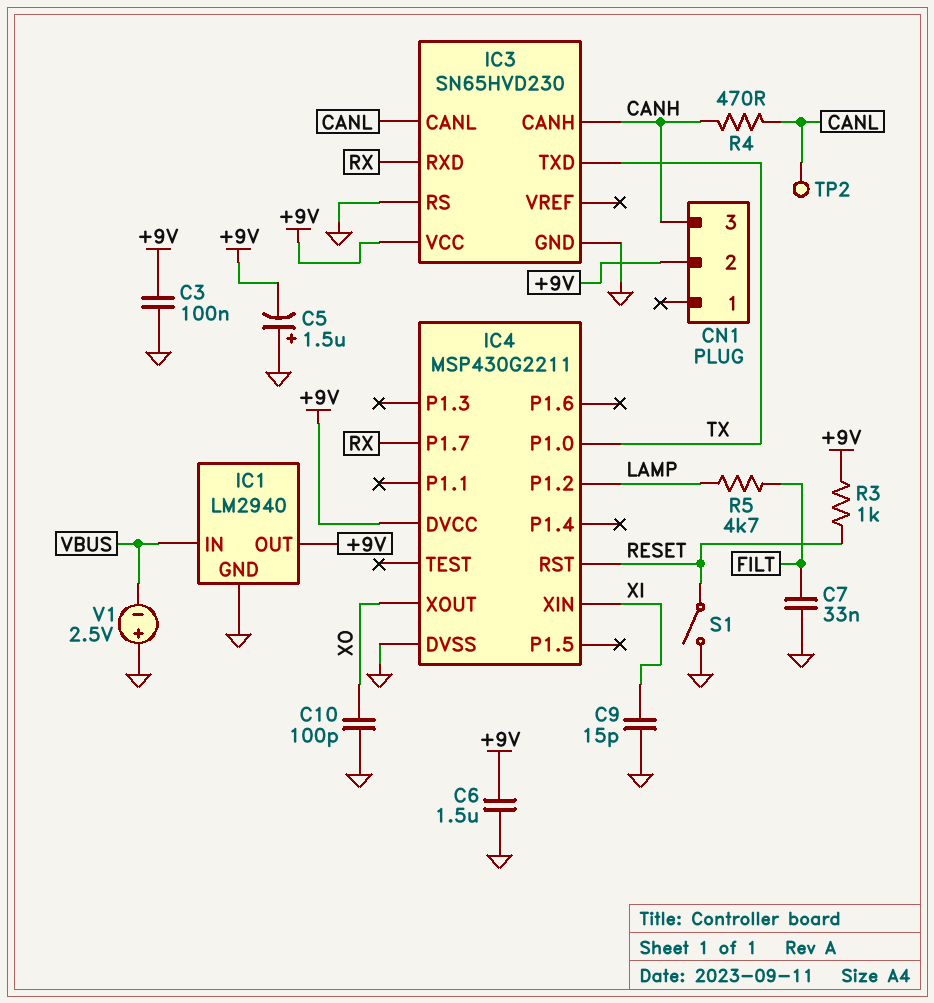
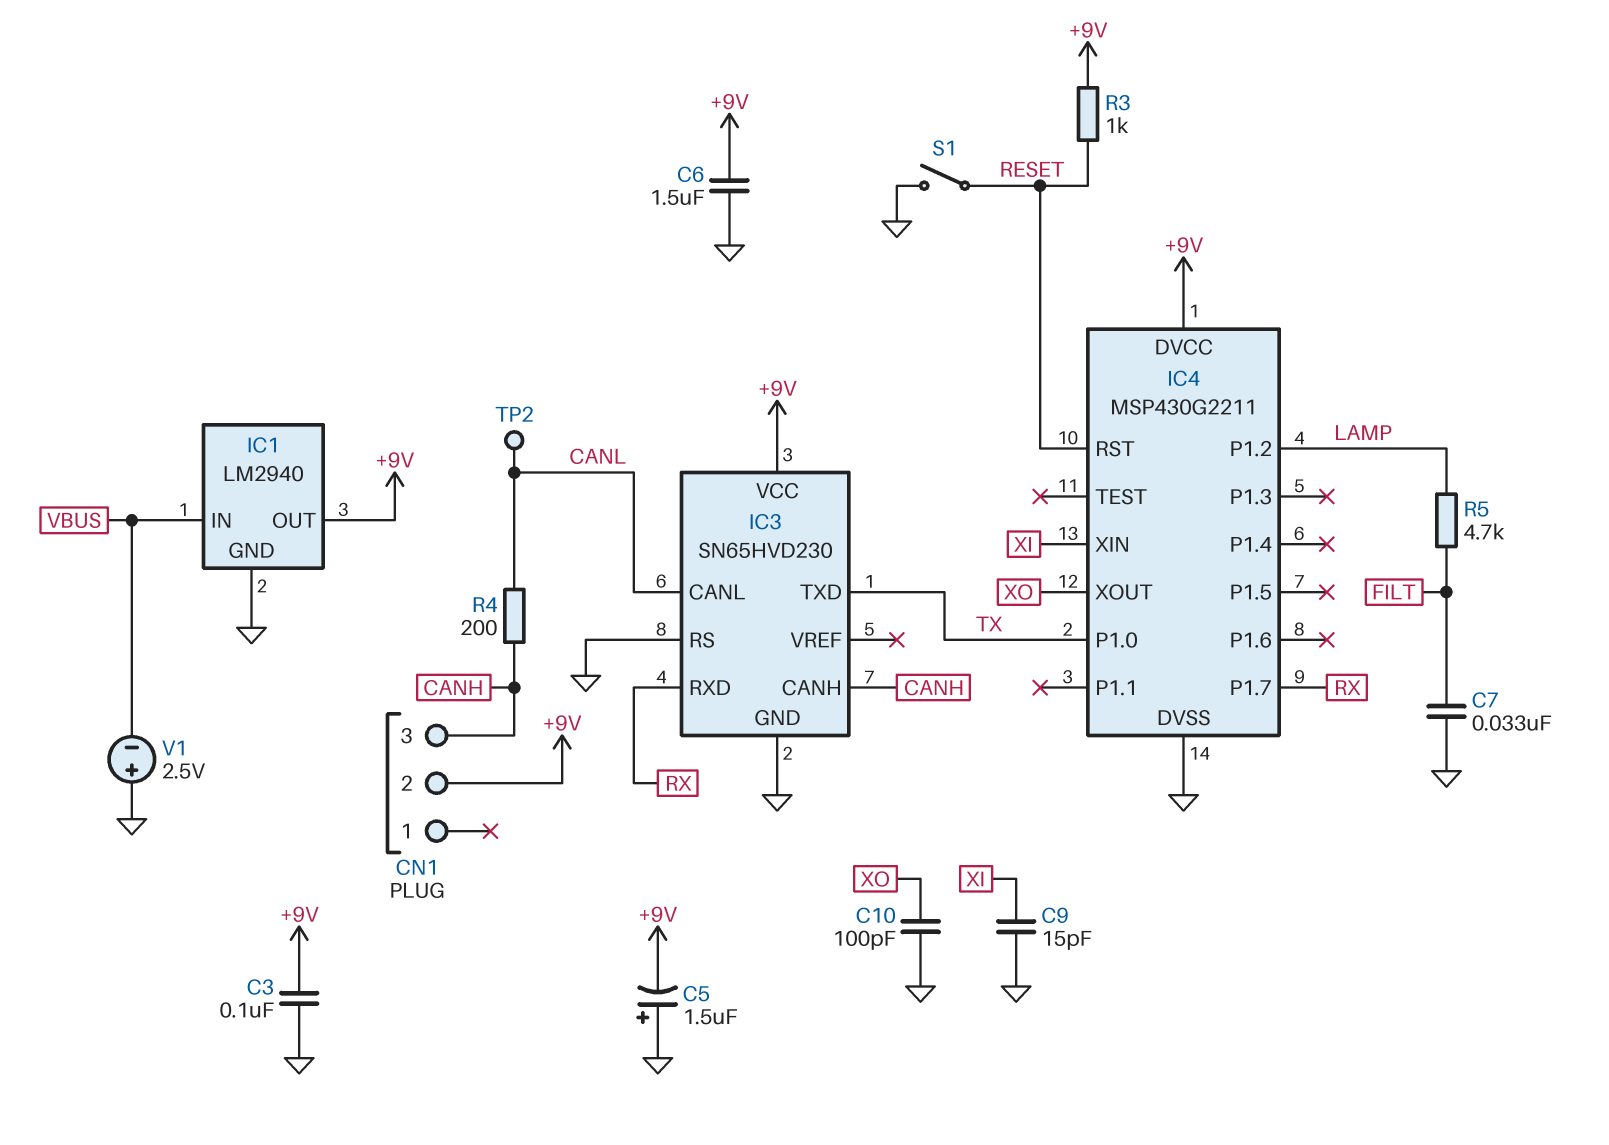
R4: 470 (CANH, CANL) -> 200 (CANH, CANL)

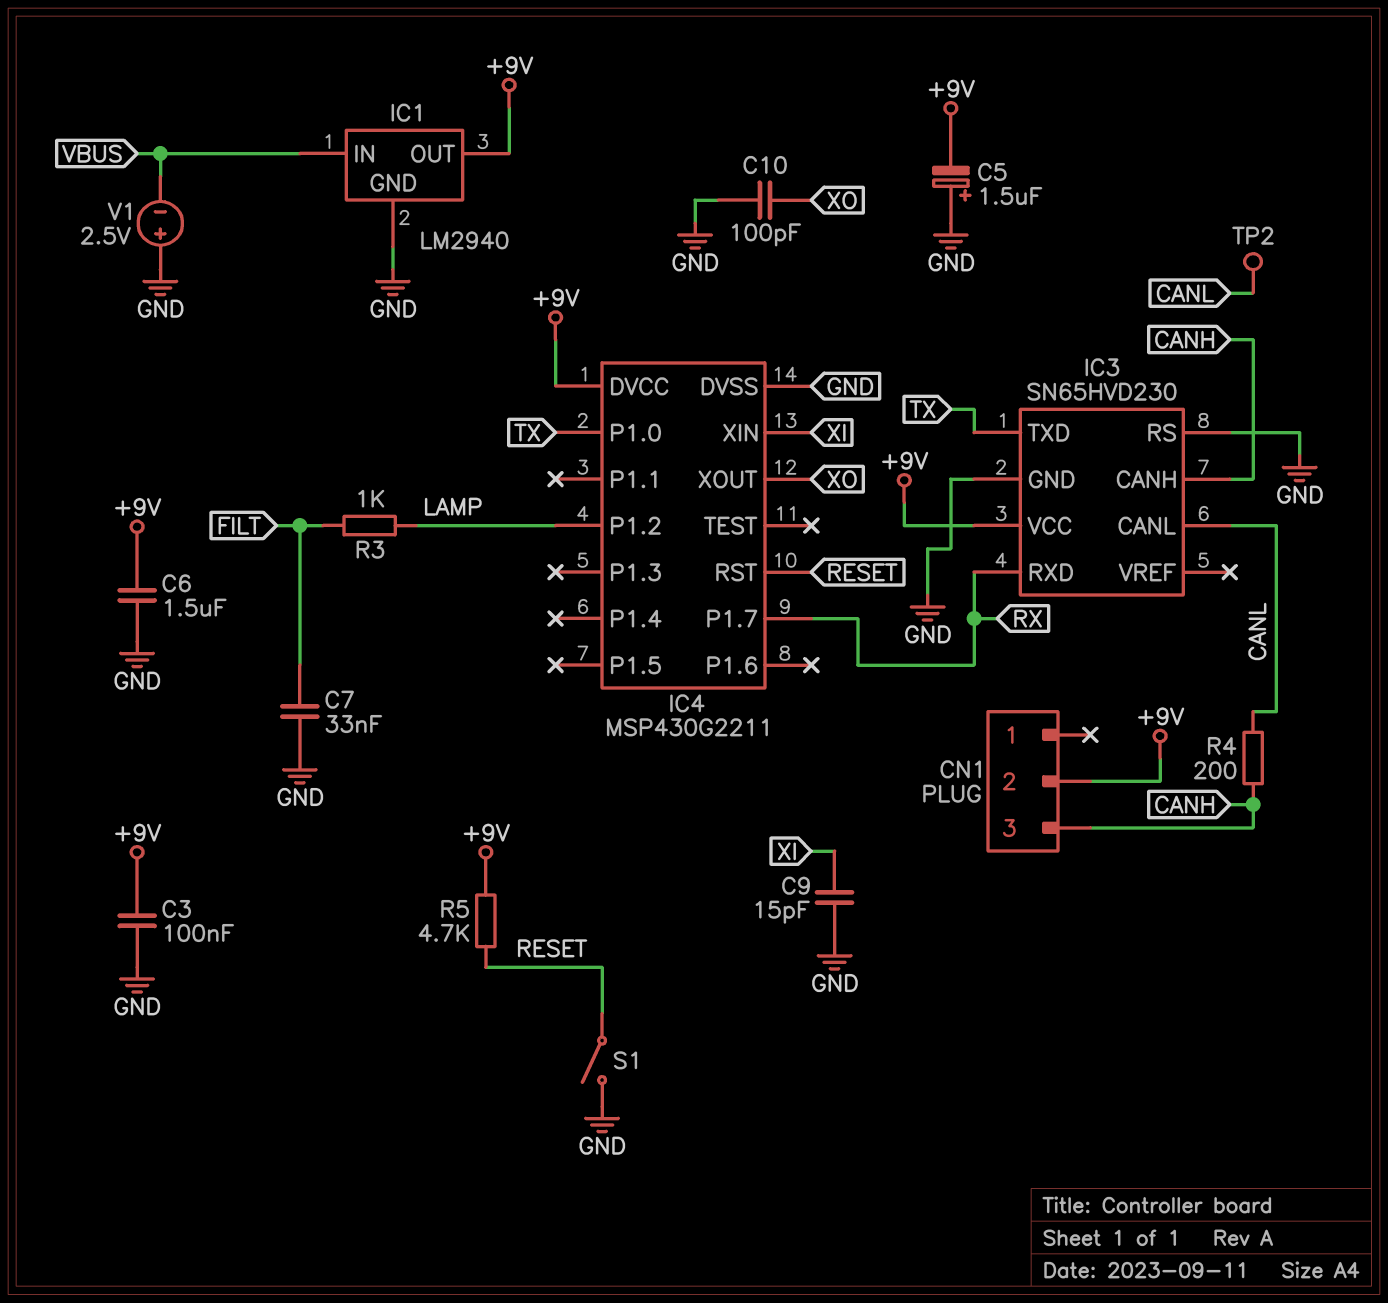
R3: 1k (+9V, RESET) -> 1k (FILT, LAMP)
R5: 4.7k (FILT, LAMP) -> 4.7k (+9V, RESET)

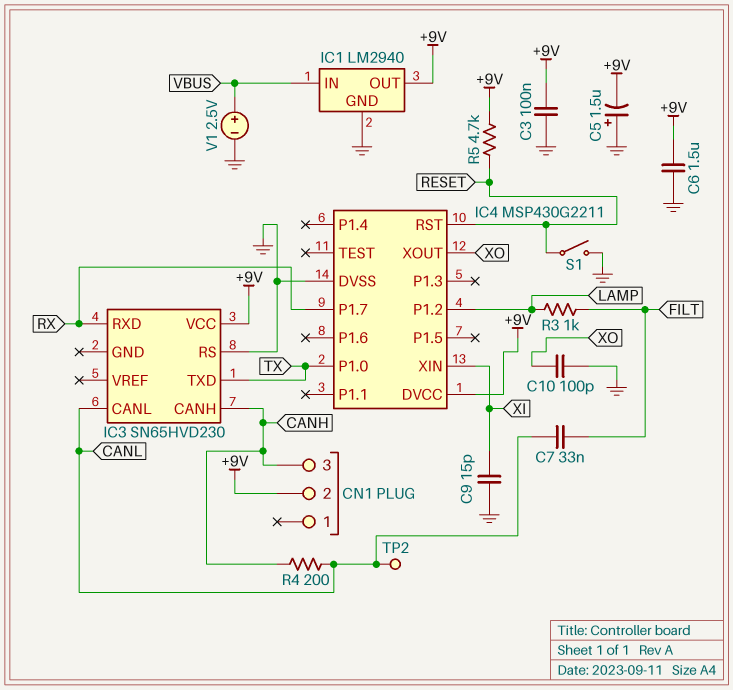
C7: 33nF (FILT, GND) -> 33nF (CANL, FILT)
IC3 pin GND: GND -> none
V1: 2.5V (plus GND, minus VBUS) -> 2.5V (plus VBUS, minus GND)

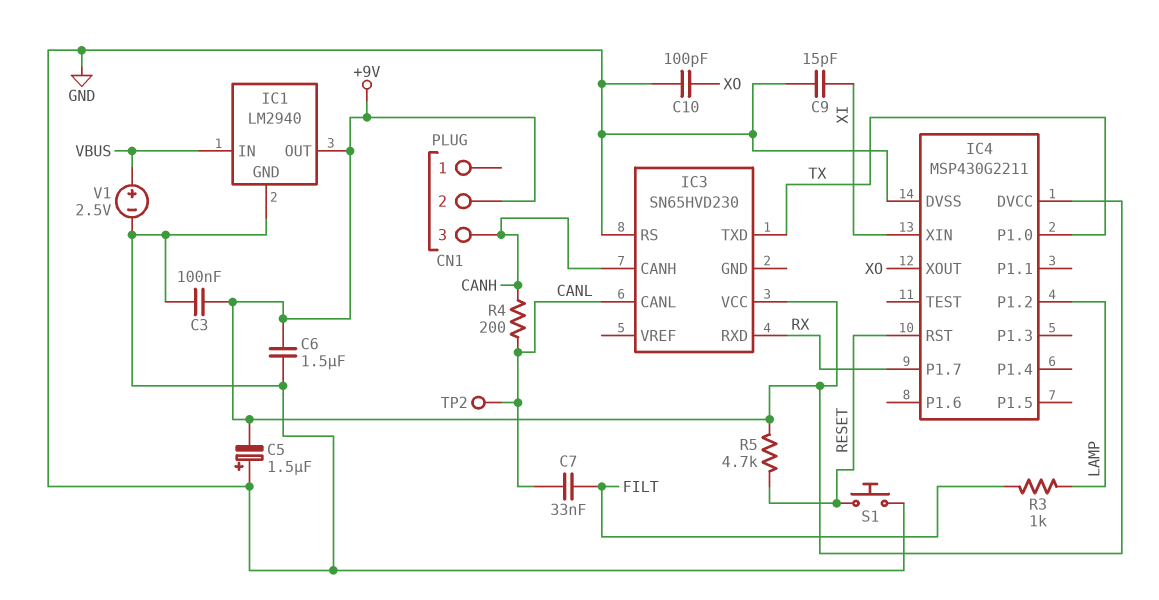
S1: switch (GND, RESET) -> button (GND, RESET)

